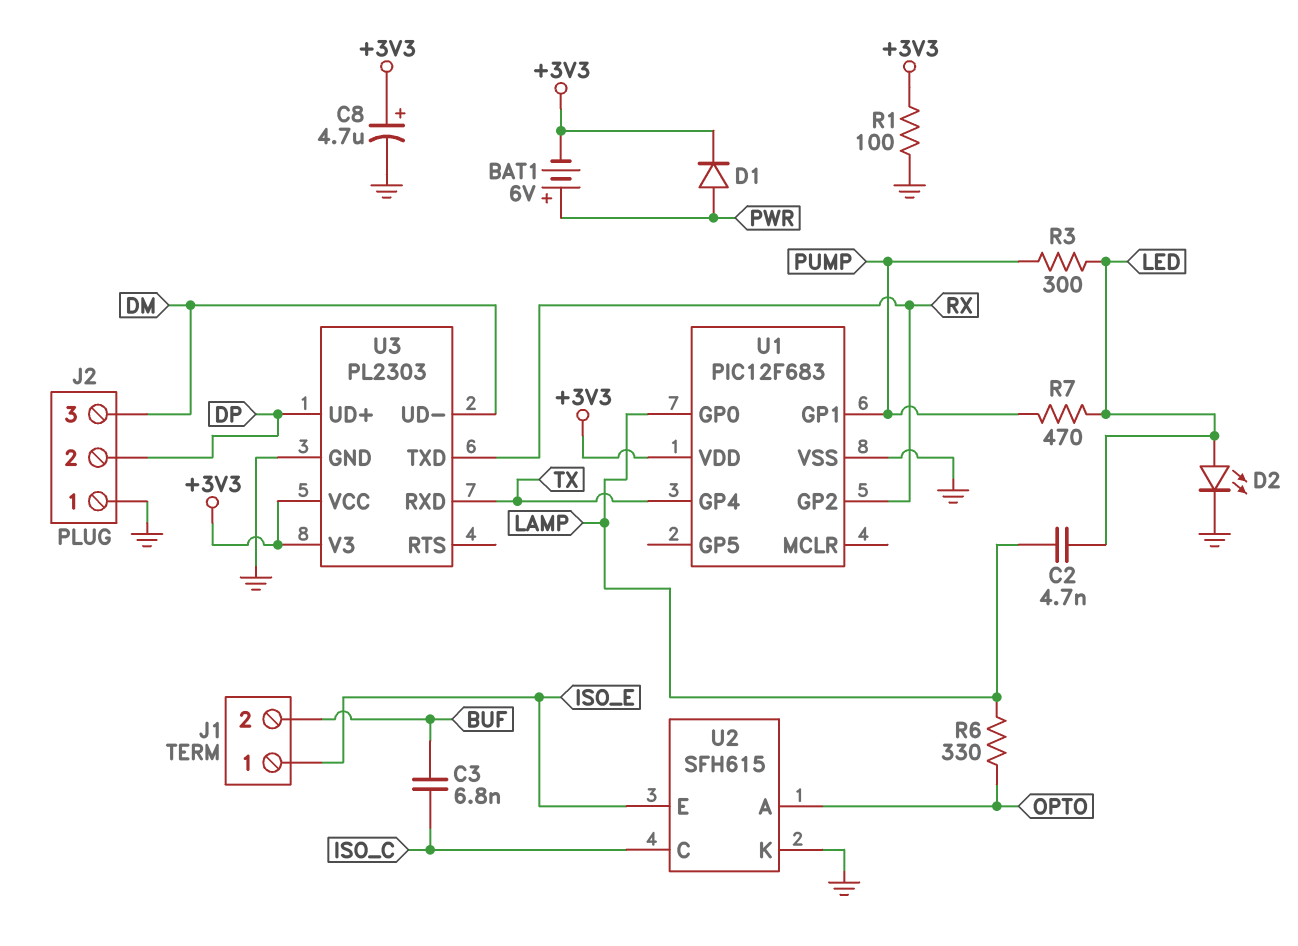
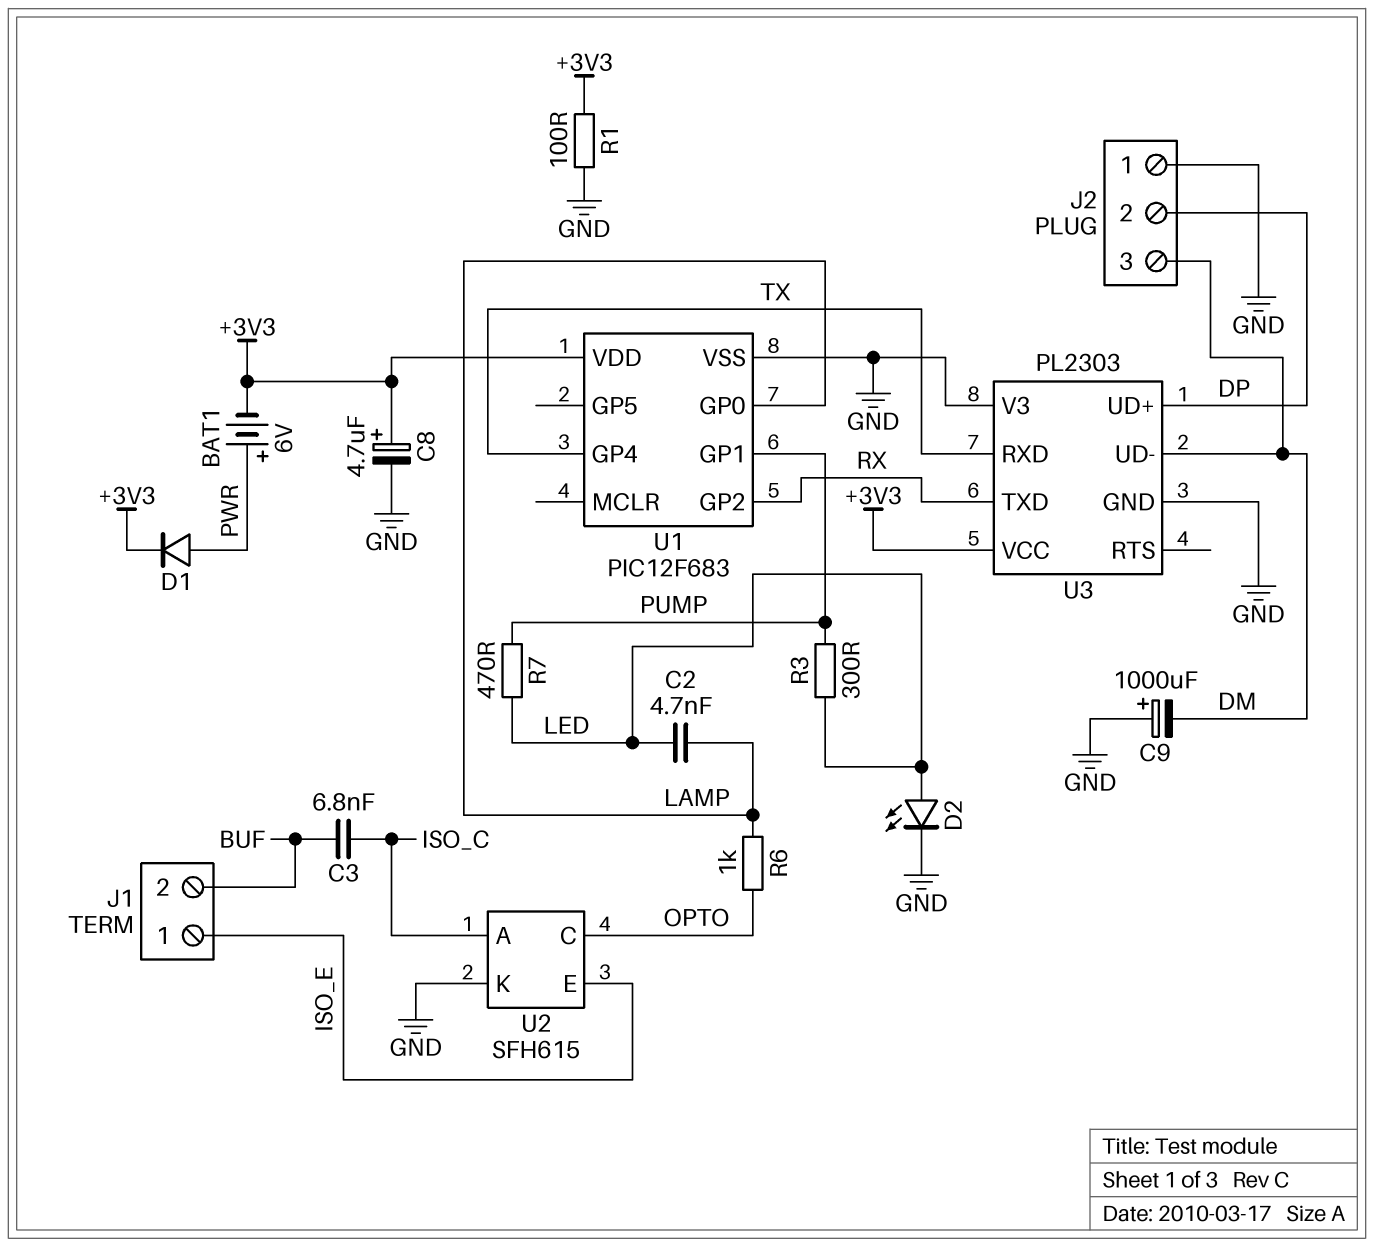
C9: none -> 1000uF (plus GND, minus DM)
R6: 330 (LAMP, OPTO) -> 1k (LAMP, OPTO)
U2 pin A: OPTO -> ISO_C
U2 pin C: ISO_C -> OPTO
U3 pin V3: +3V3 -> GND

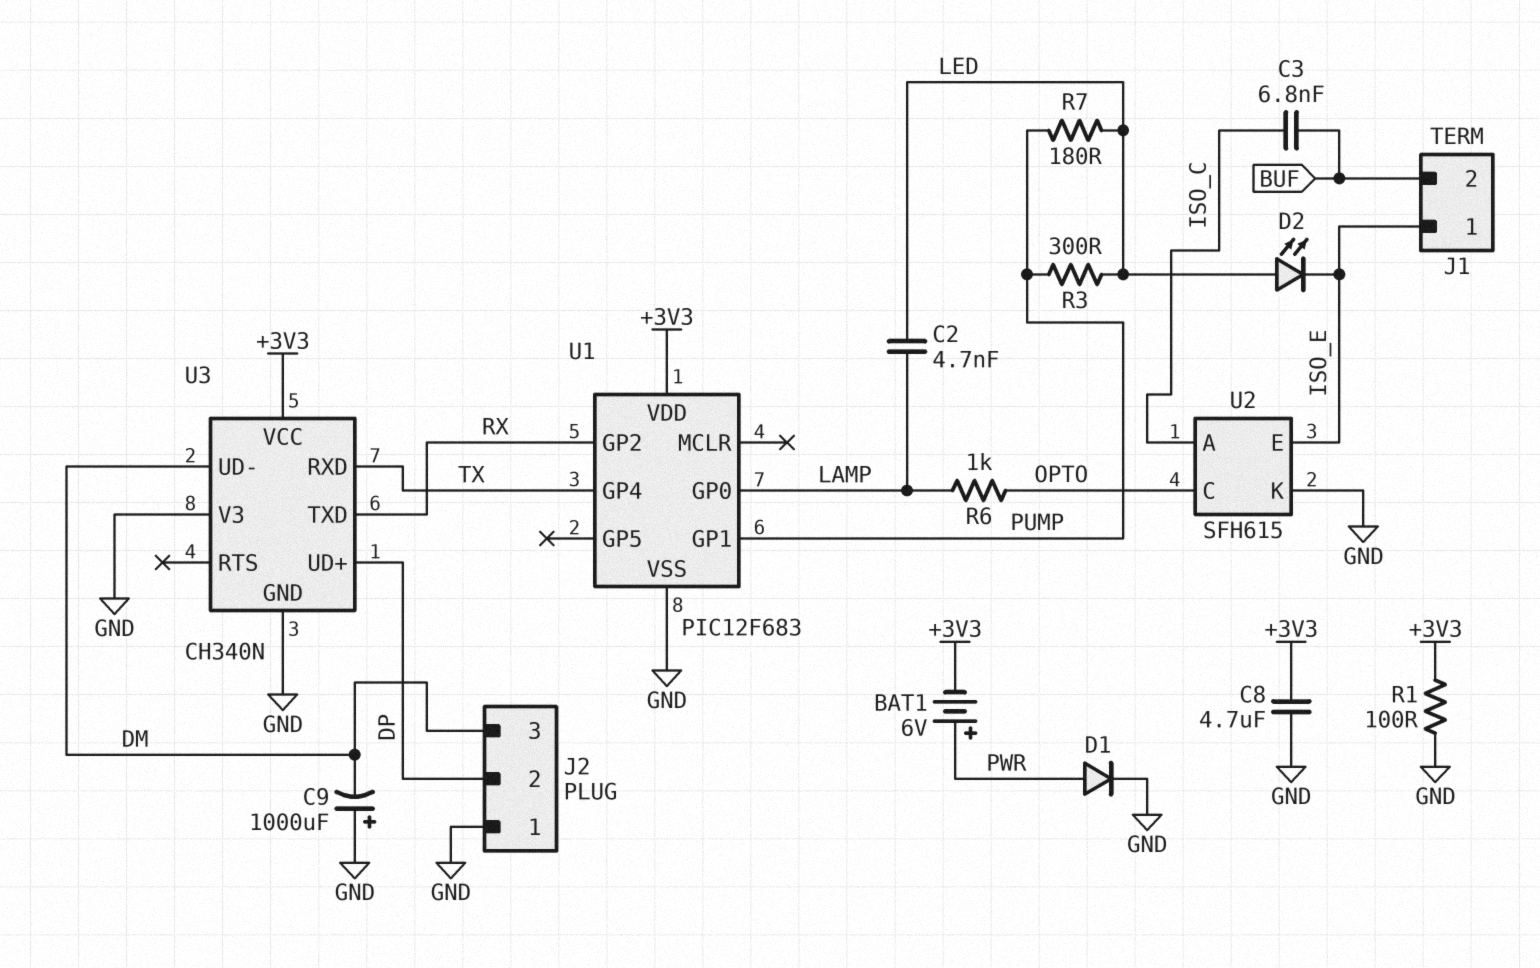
C8: 4.7uF (plus +3V3, minus GND) -> 4.7uF (+3V3, GND)
D1: diode (A PWR, K +3V3) -> diode (A PWR, K GND)
D2: LED (A LED, K GND) -> LED (A LED, K ISO_E)
R7: 470 (LED, PUMP) -> 180 (LED, PUMP)
U3: PL2303 -> CH340N

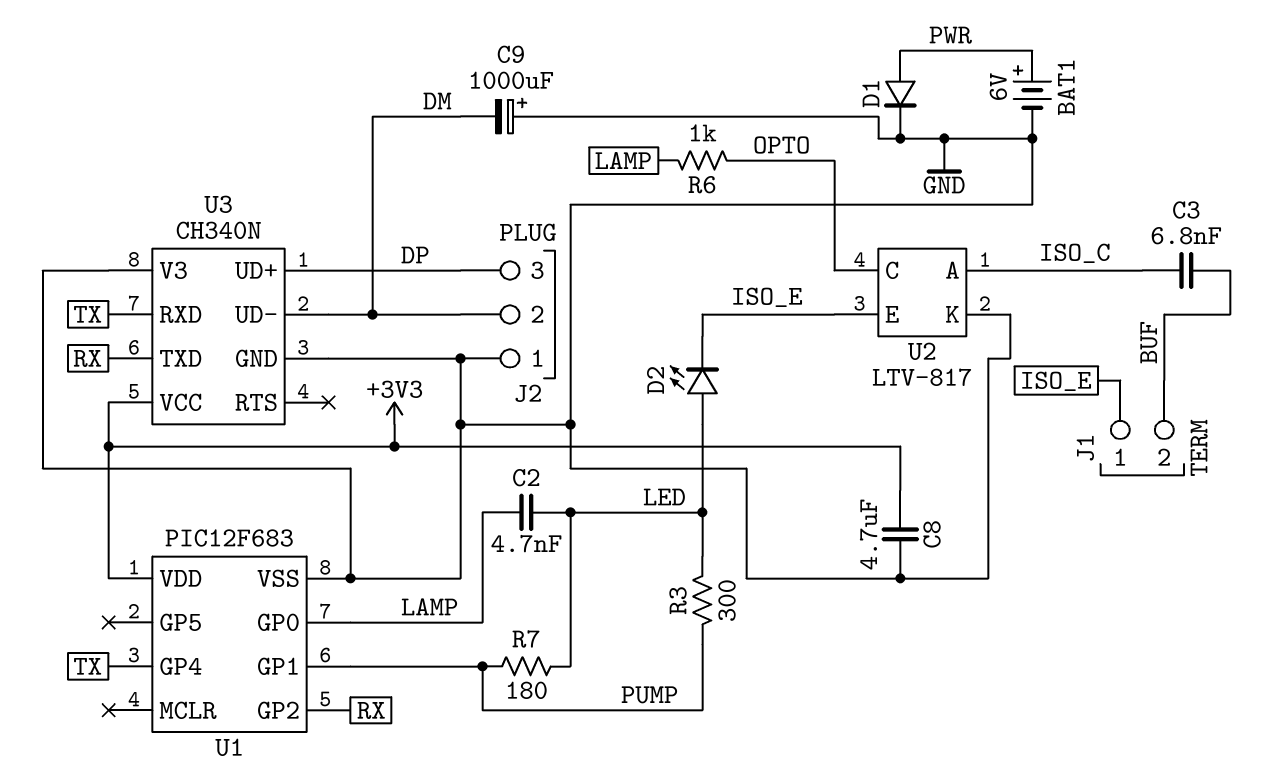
BAT1: 6V (plus PWR, minus +3V3) -> 6V (plus PWR, minus GND)
J2 pin 2: DP -> DM
J2 pin 3: DM -> DP
R1: 100 (+3V3, GND) -> none
U2: SFH615 -> LTV-817

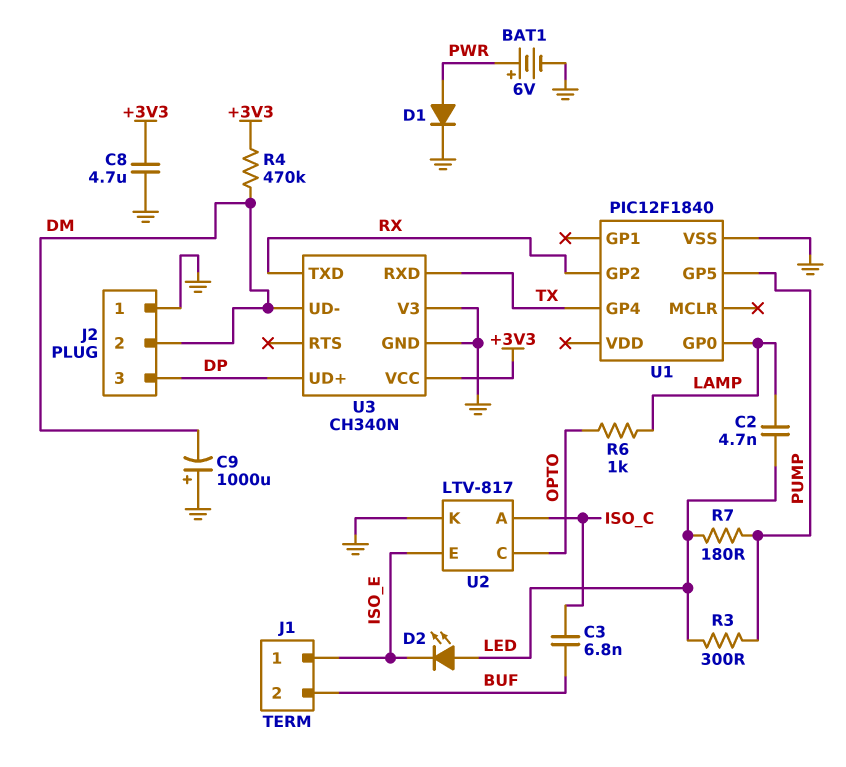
R4: none -> 470k (+3V3, DM)
U1: PIC12F683 -> PIC12F1840
U1 pin GP1: PUMP -> none
U1 pin GP5: none -> PUMP
U1 pin VDD: +3V3 -> none

